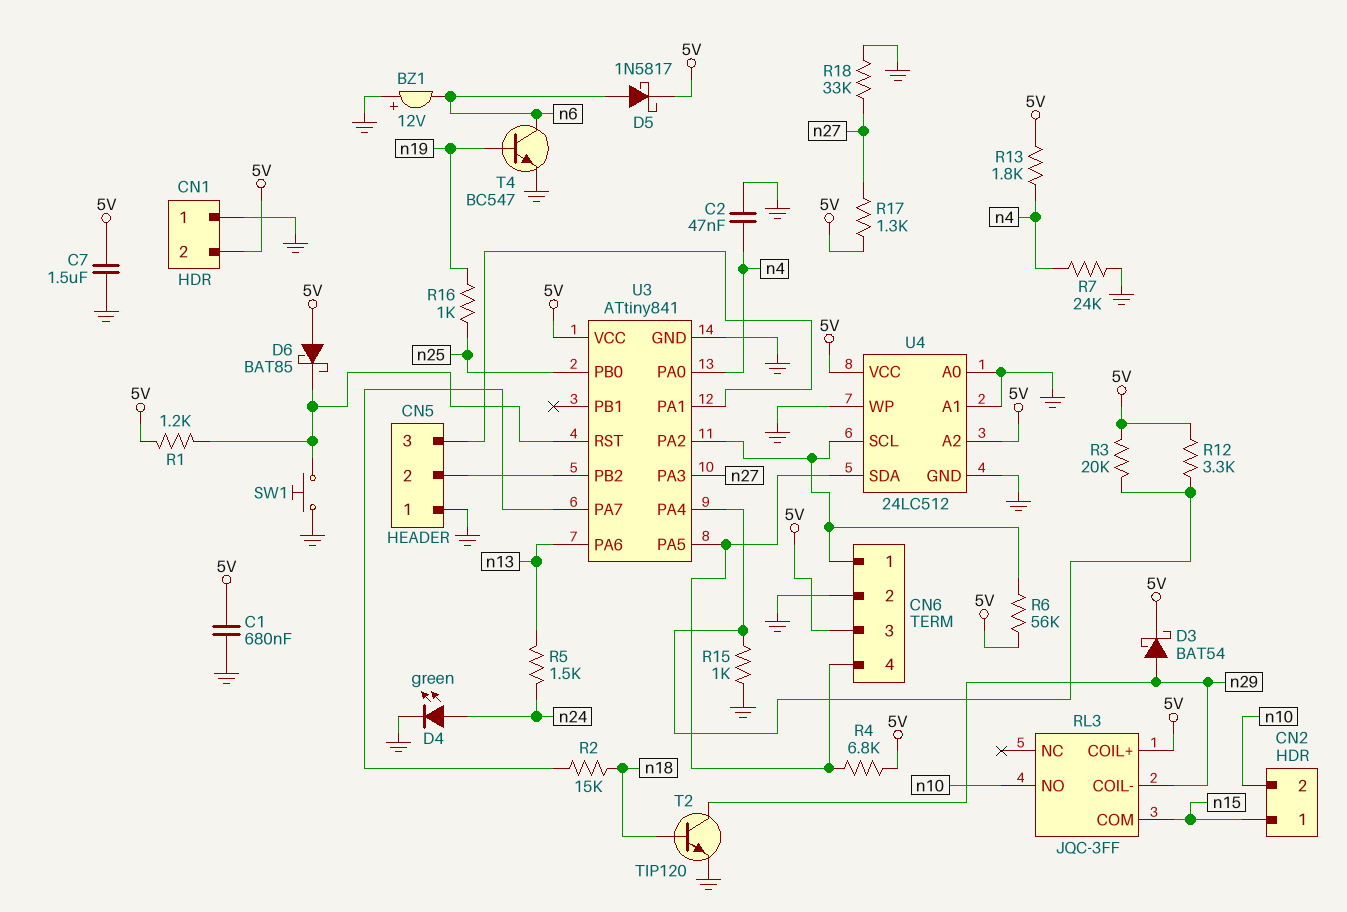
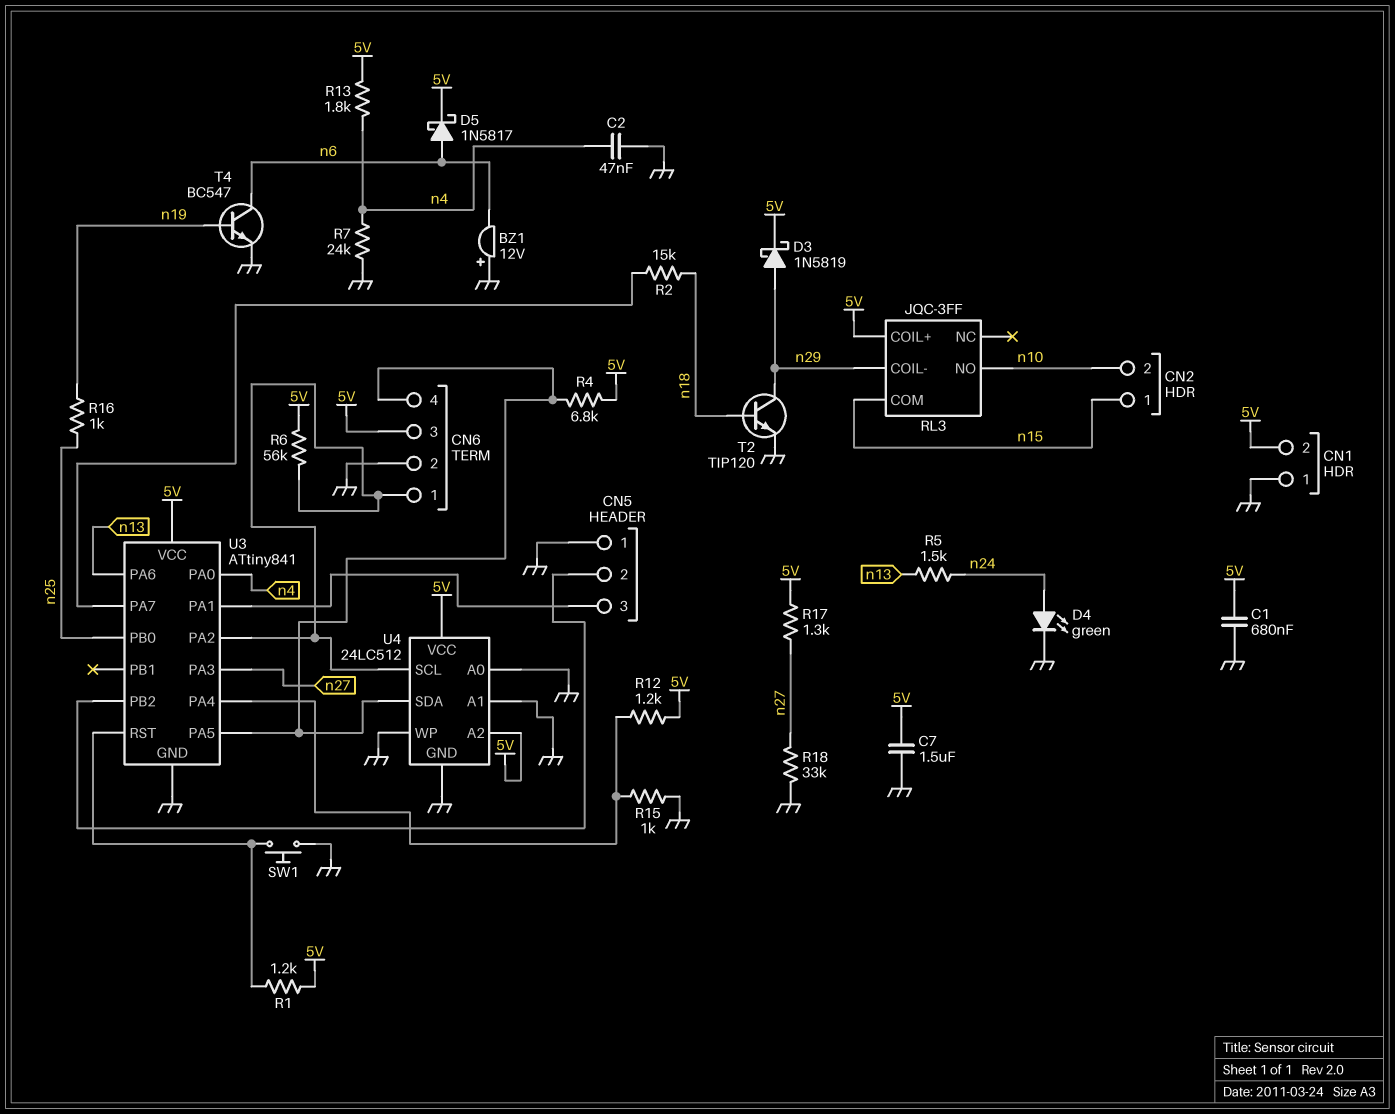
D3: schottky BAT54 (A n29, K 5V) -> schottky 1N5819 (A n29, K 5V)
D6: schottky BAT85 (A 5V, K U3/RST) -> none
R3: 20k (5V, U3/PA4) -> none
R12: 3.3k (5V, U3/PA4) -> 1.2k (5V, U3/PA4)

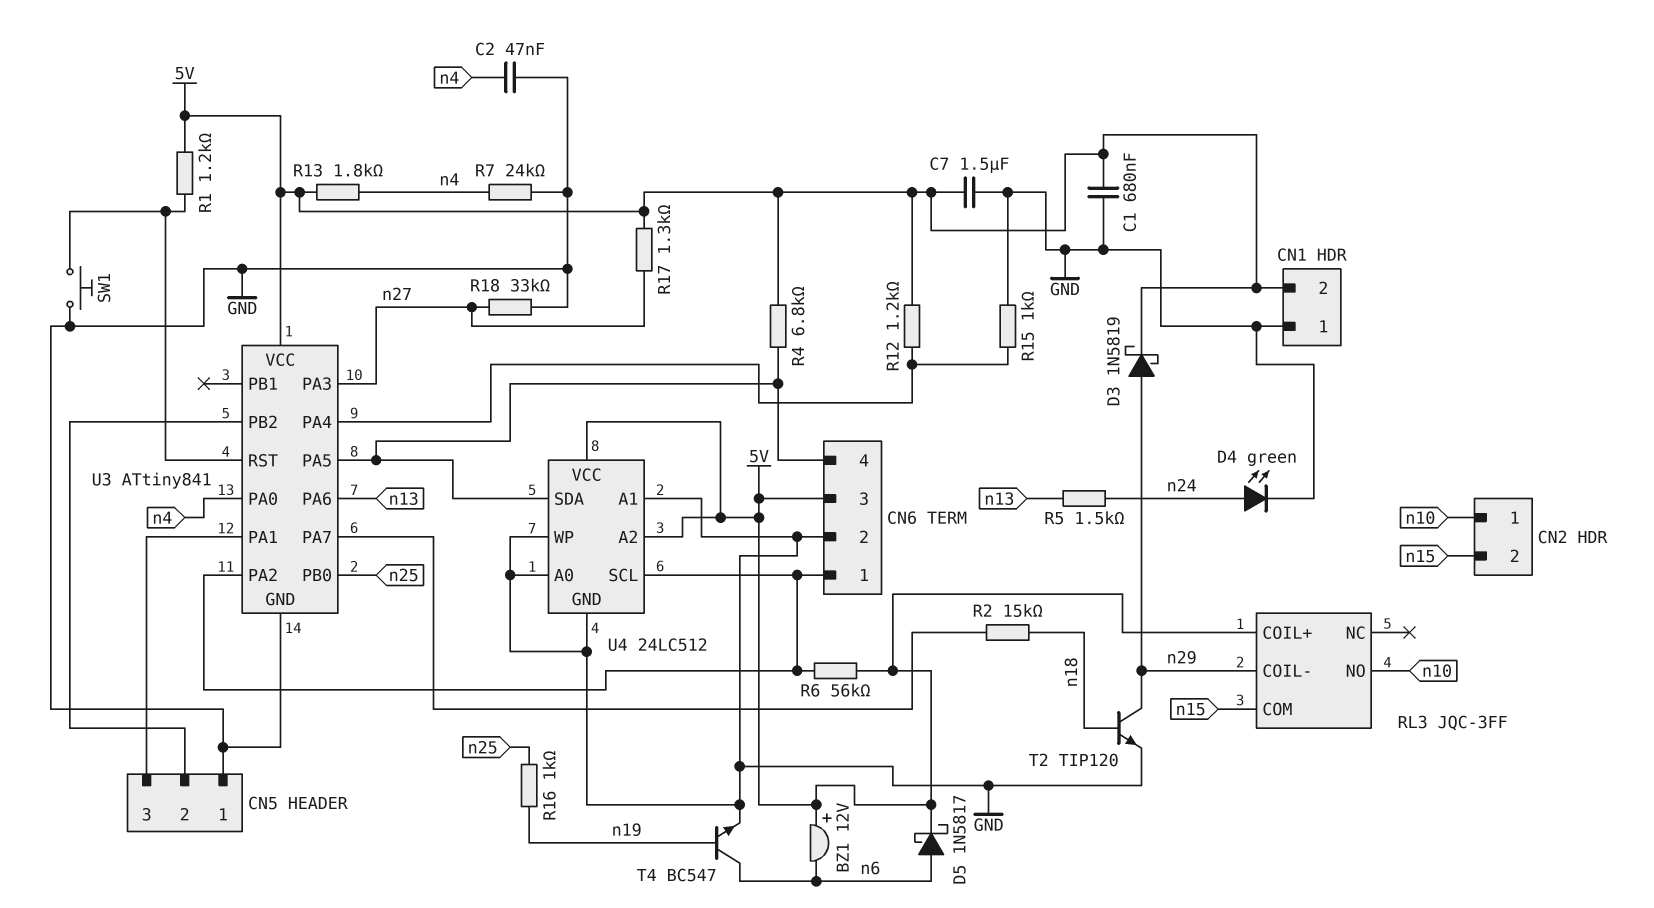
BZ1: buzzer 12V (plus GND, minus n6) -> buzzer 12V (plus 5V, minus n6)
CN2 pin 1: n15 -> n10
CN2 pin 2: n10 -> n15

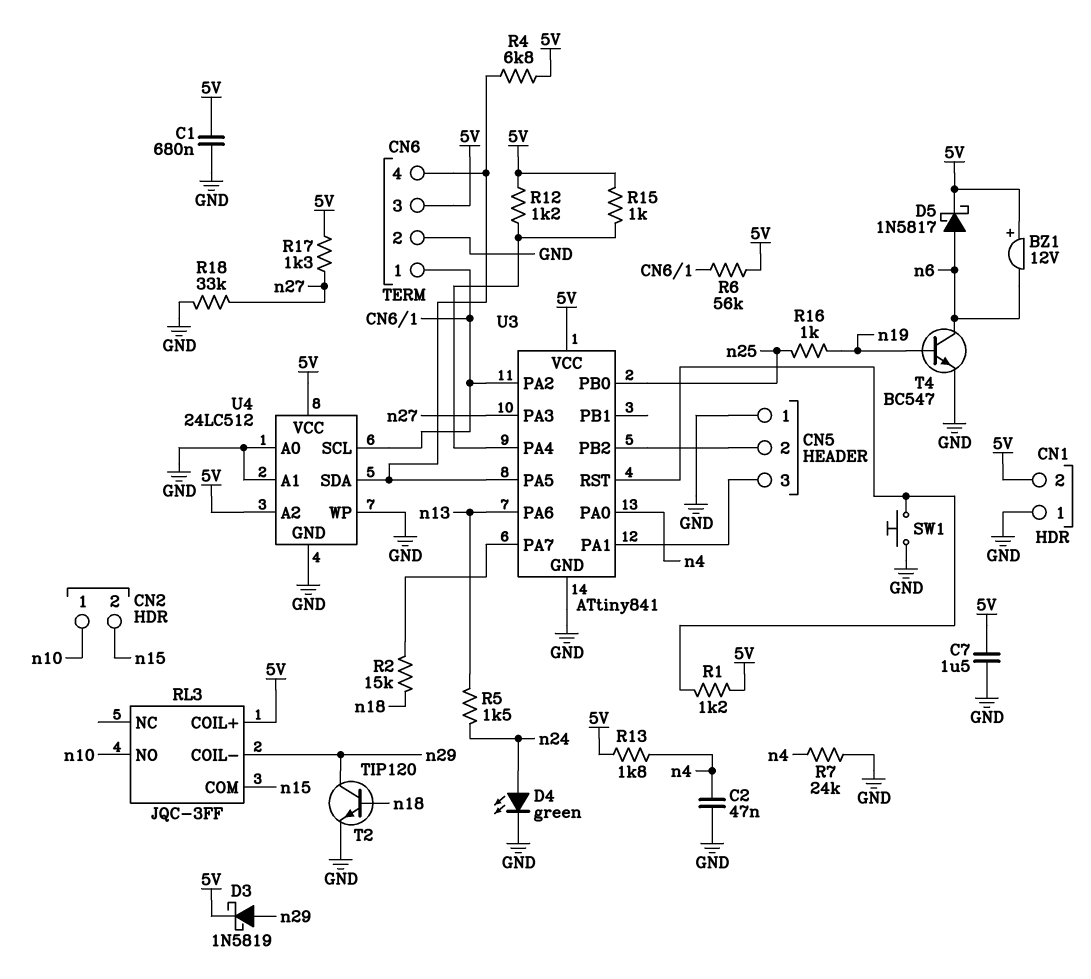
R15: 1k (GND, U3/PA4) -> 1k (5V, U3/PA4)

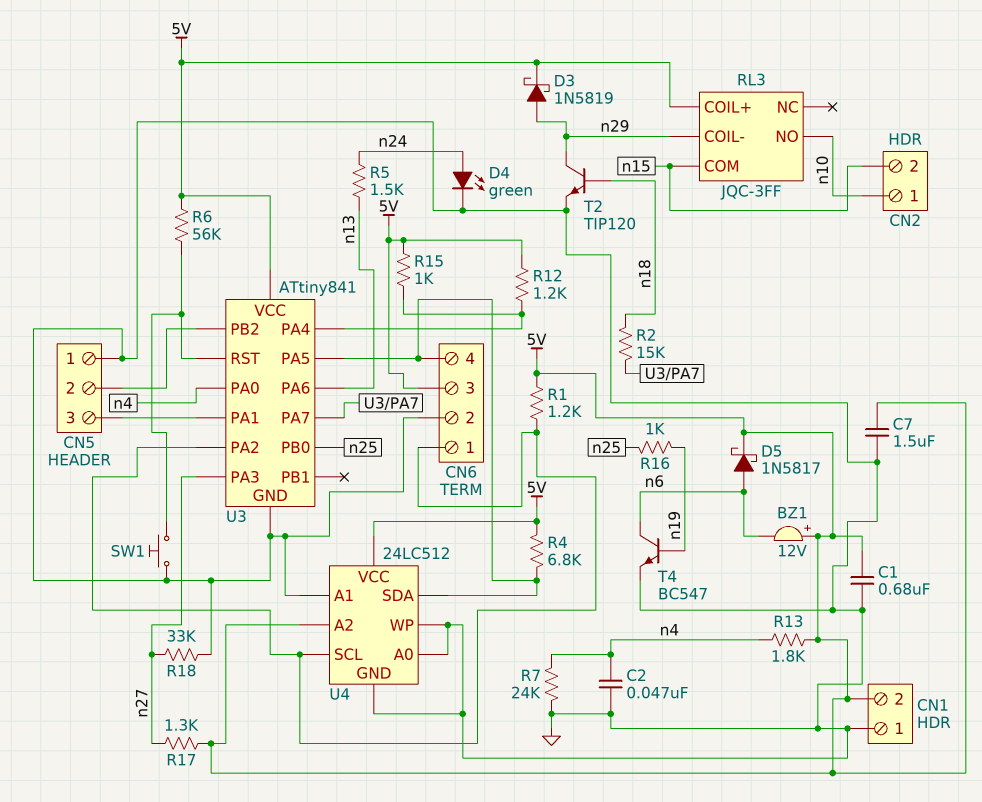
R1: 1.2k (5V, U3/RST) -> 1.2k (5V, CN6/1)
R6: 56k (5V, CN6/1) -> 56k (5V, U3/RST)

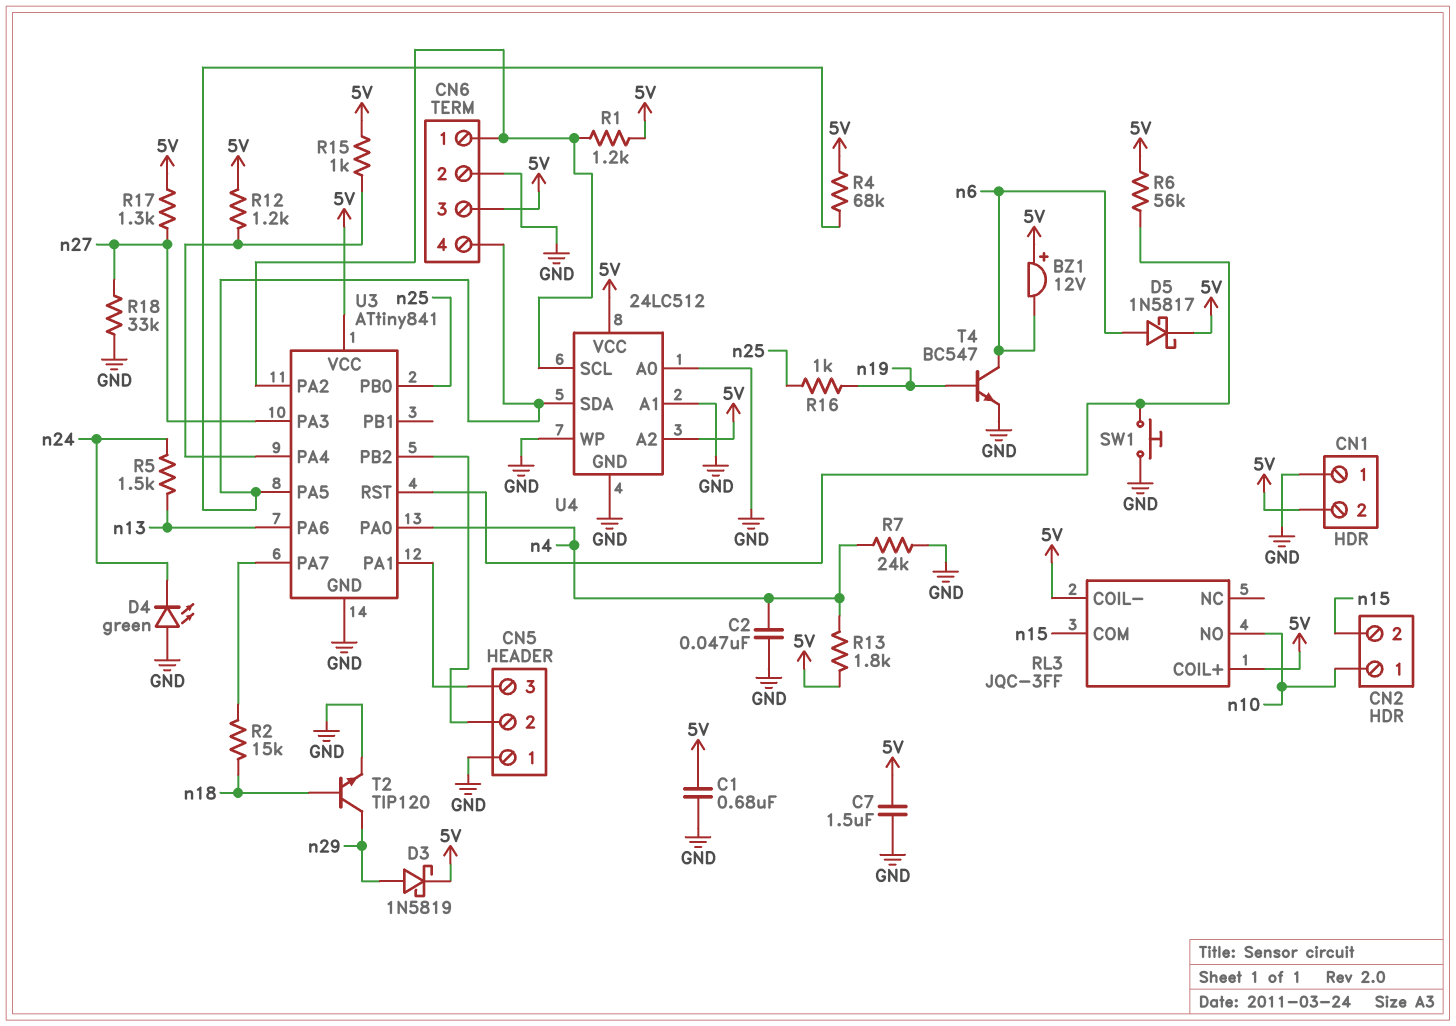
D4: LED green (A n24, K GND) -> LED green (A GND, K n24)
R4: 6.8k (5V, CN6/4) -> 68k (5V, CN6/4)
RL3 pin COIL-: n29 -> 5V

